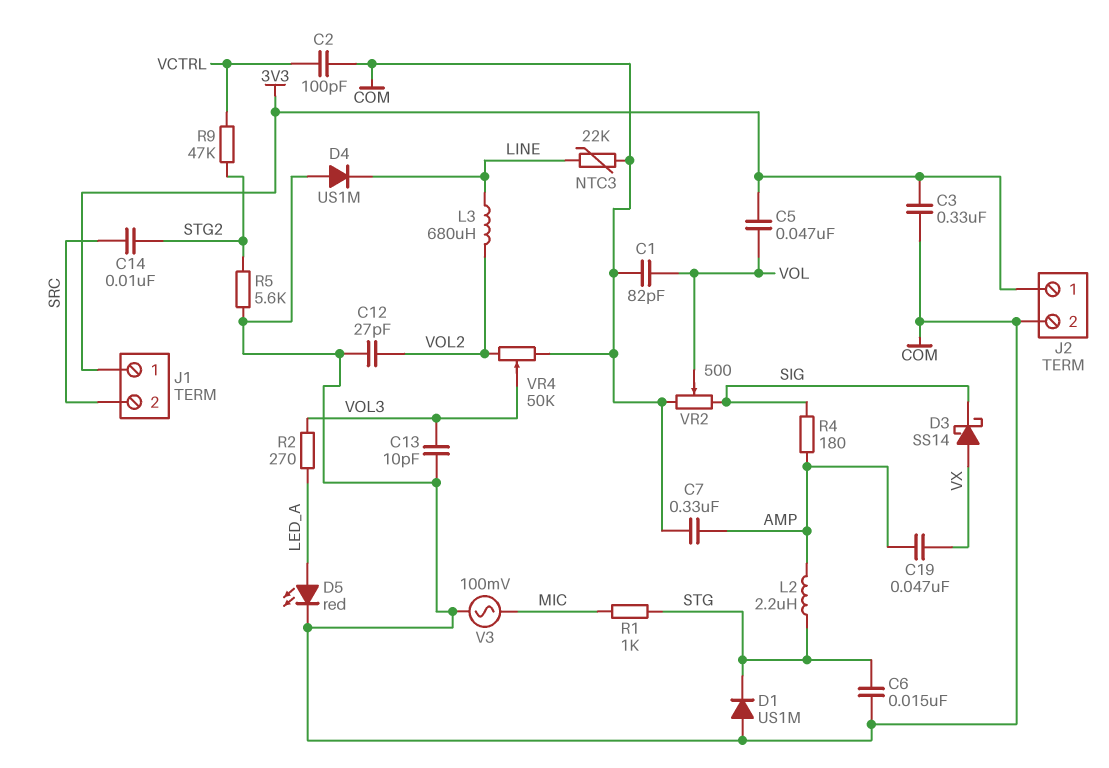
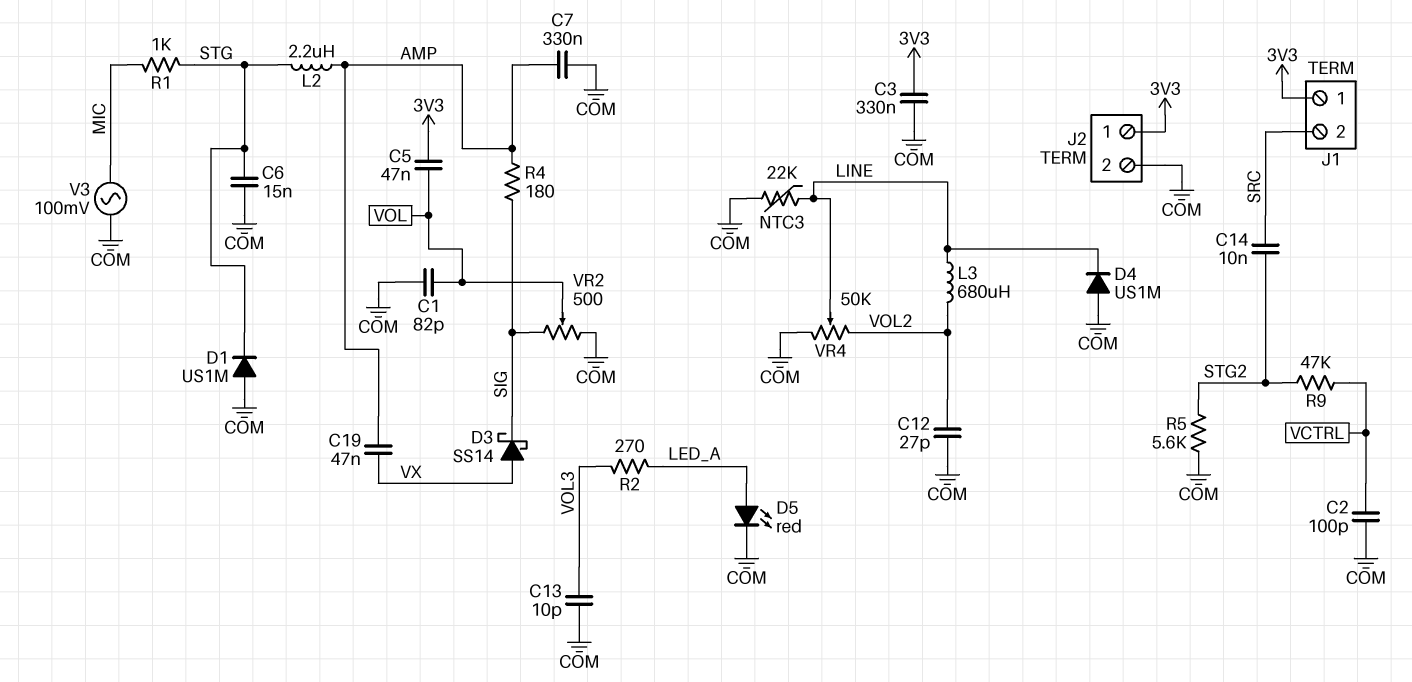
VR4: 50k (COM, VOL2, wiper VOL3) -> 50k (COM, VOL2, wiper LINE)

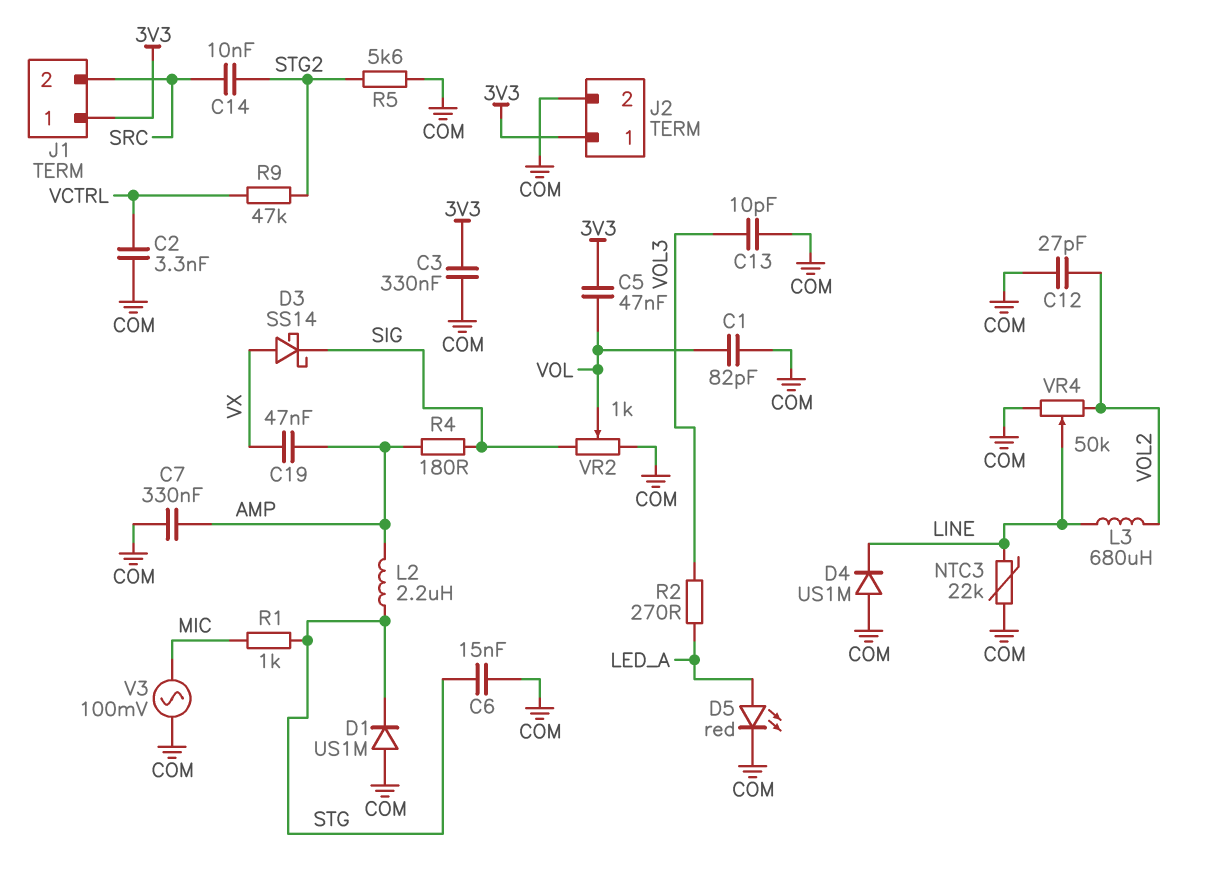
C2: 100pF (COM, VCTRL) -> 3.3nF (COM, VCTRL)
VR2: 500 (COM, SIG, wiper VOL) -> 1k (COM, SIG, wiper VOL)

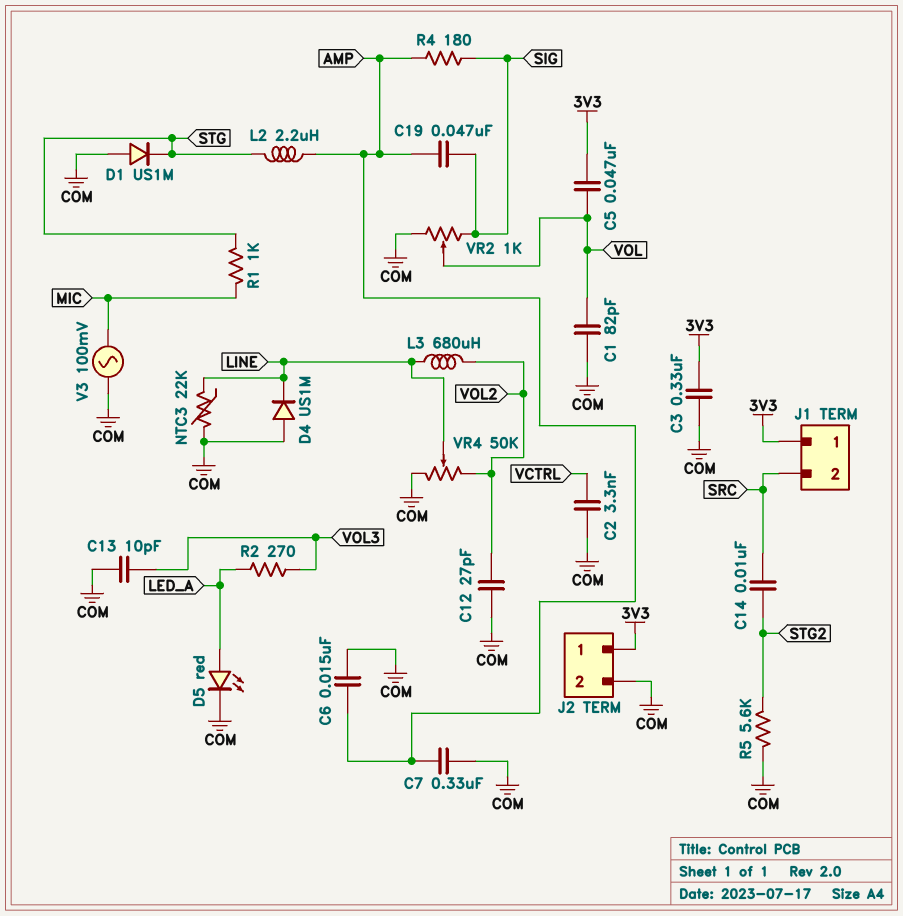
C6: 15nF (COM, STG) -> 15nF (AMP, COM)
C19: 47nF (AMP, VX) -> 47nF (AMP, SIG)
D3: schottky SS14 (A VX, K SIG) -> none
R9: 47k (STG2, VCTRL) -> none

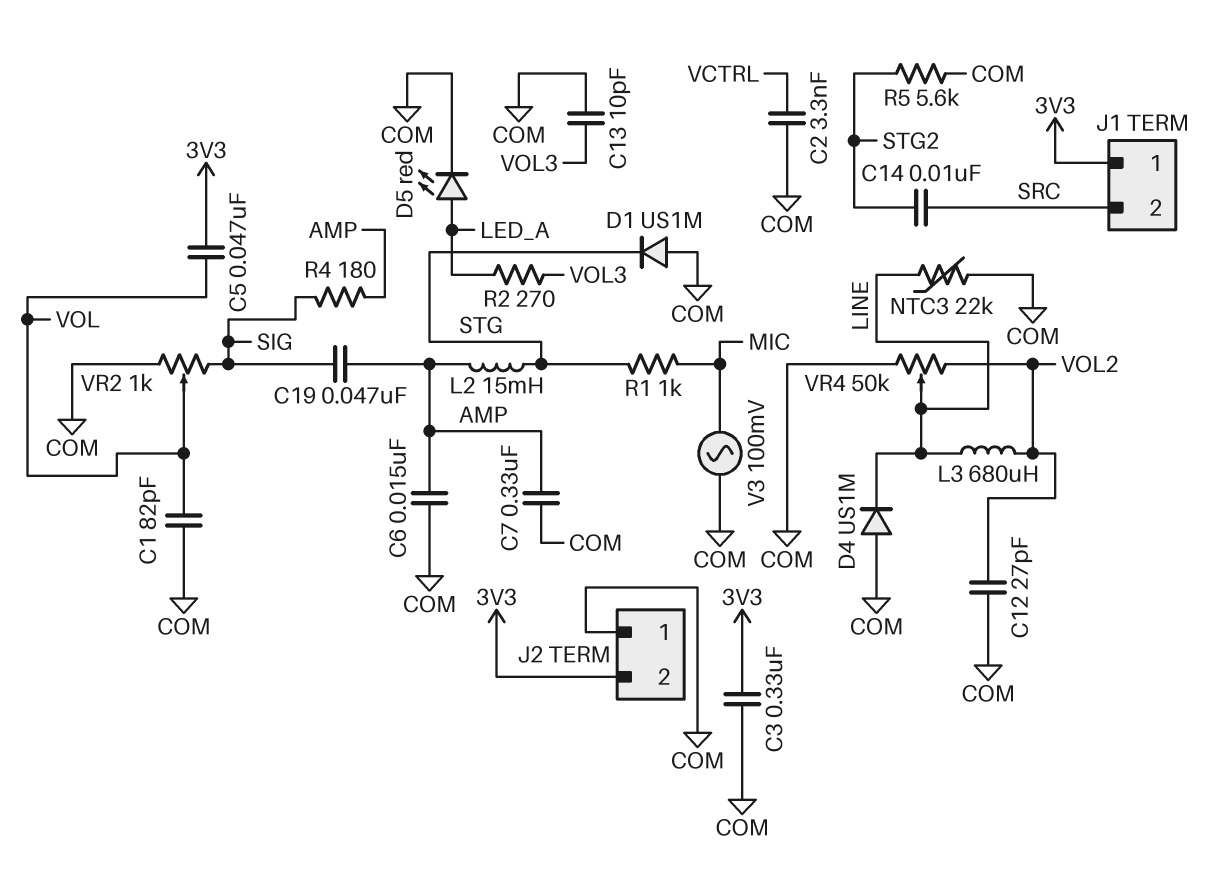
J2 pin 1: 3V3 -> COM
J2 pin 2: COM -> 3V3
L2: 2.2uH (AMP, STG) -> 15mH (AMP, STG)

